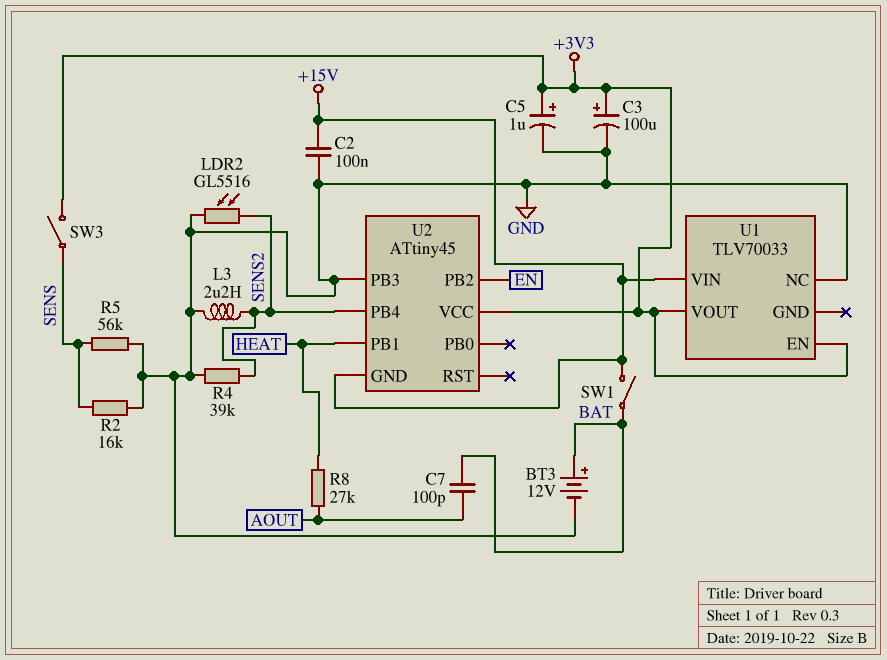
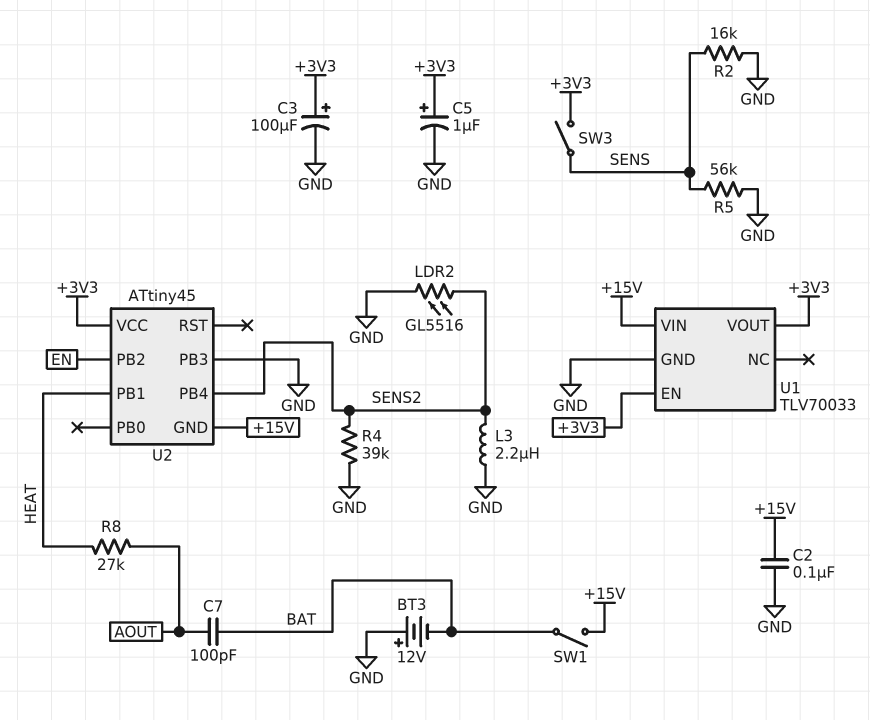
BT3: 12V (plus BAT, minus GND) -> 12V (plus GND, minus BAT)
U1 pin GND: none -> GND
U1 pin NC: GND -> none

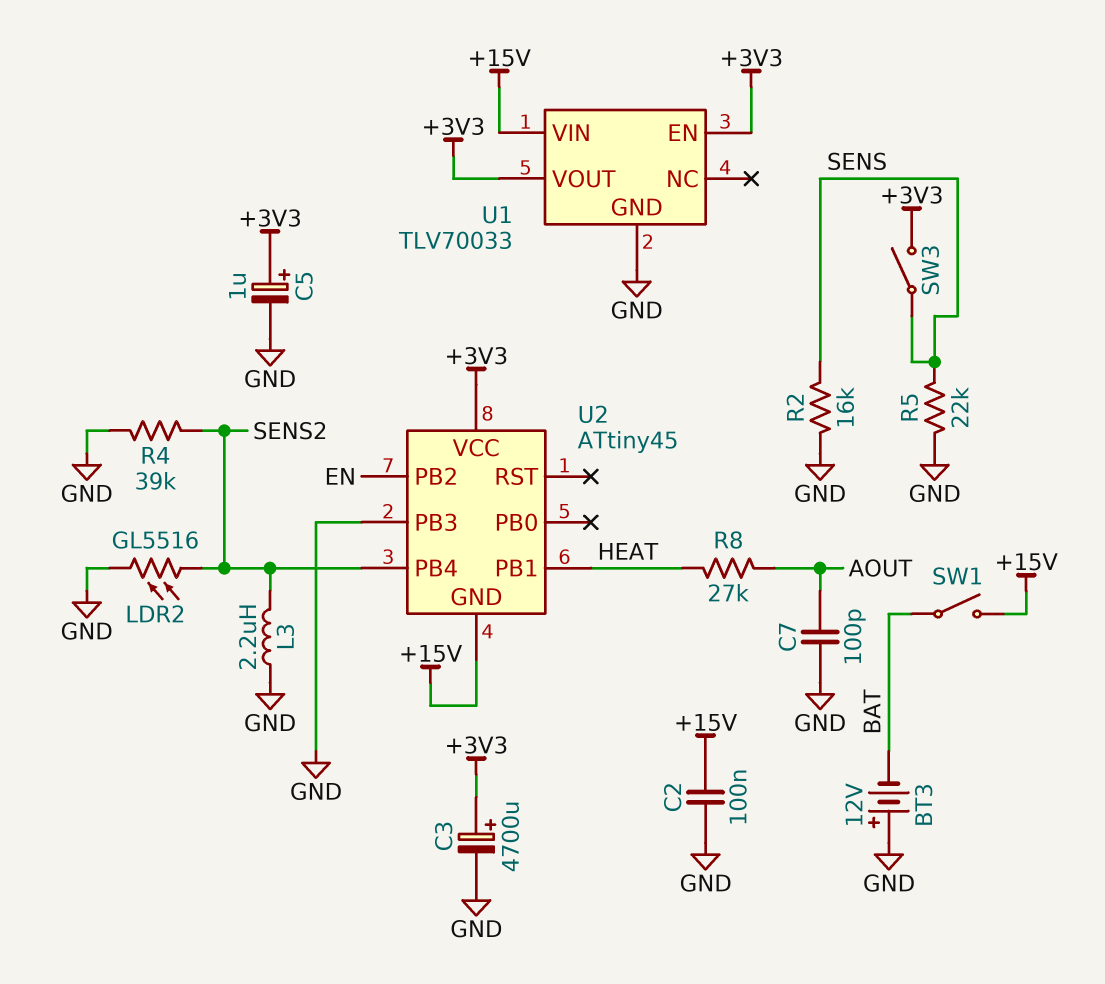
C3: 100uF (plus +3V3, minus GND) -> 4700uF (plus +3V3, minus GND)
C7: 100pF (AOUT, BAT) -> 100pF (AOUT, GND)
R5: 56k (GND, SENS) -> 22k (GND, SENS)

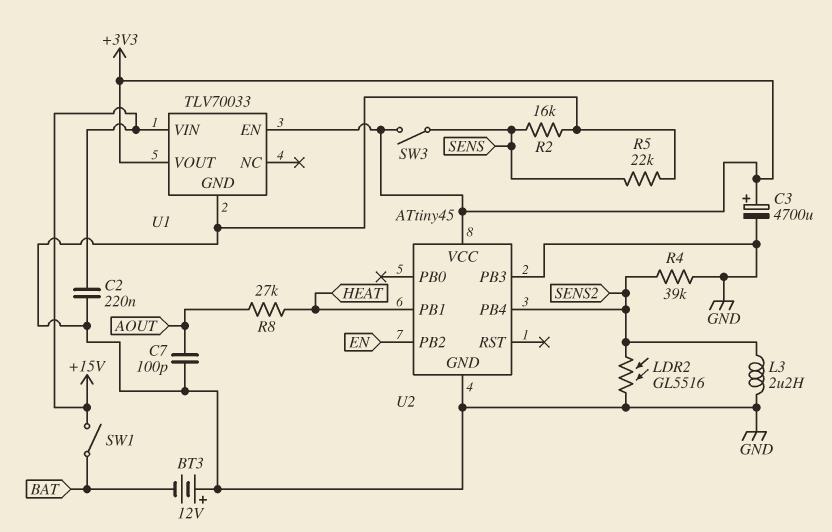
C2: 100nF (+15V, GND) -> 220nF (+15V, GND)
C5: 1uF (plus +3V3, minus GND) -> none
U2 pin GND: +15V -> GND

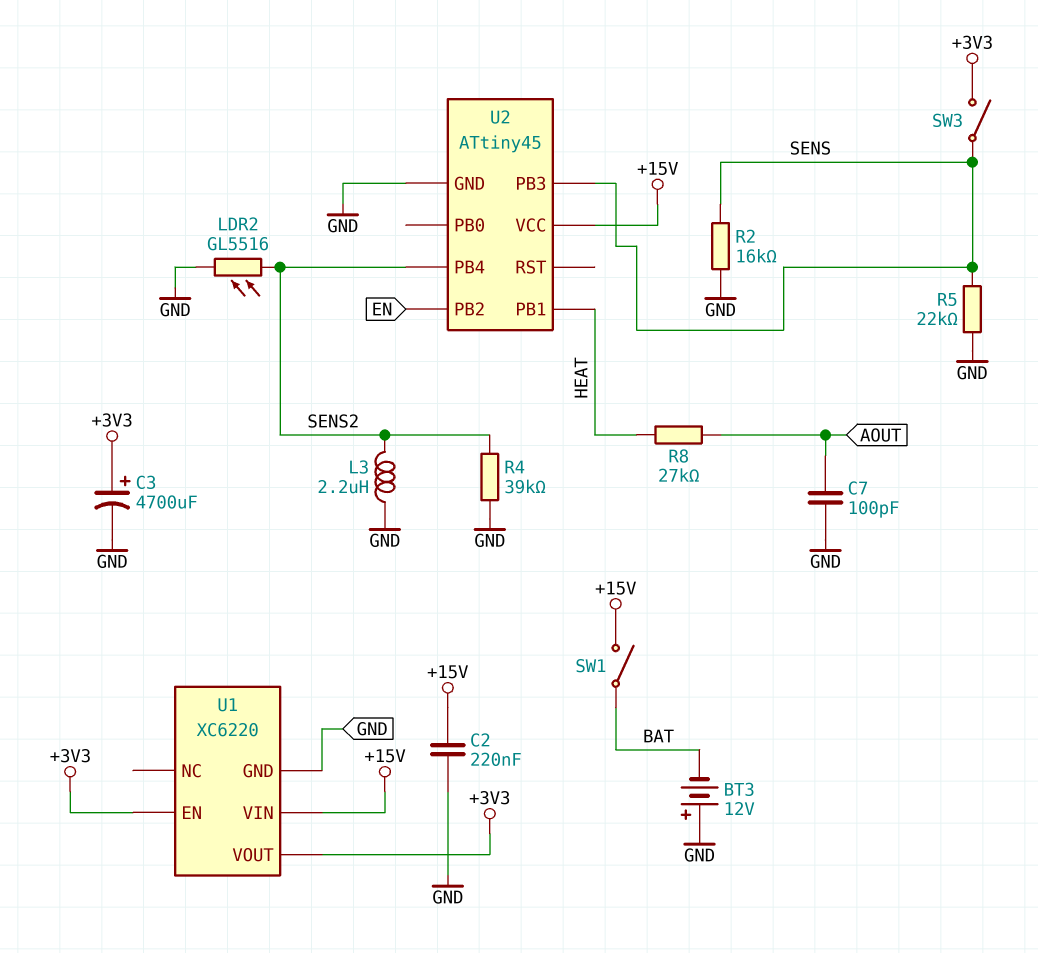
U1: TLV70033 -> XC6220
U2 pin PB3: GND -> SENS
U2 pin VCC: +3V3 -> +15V

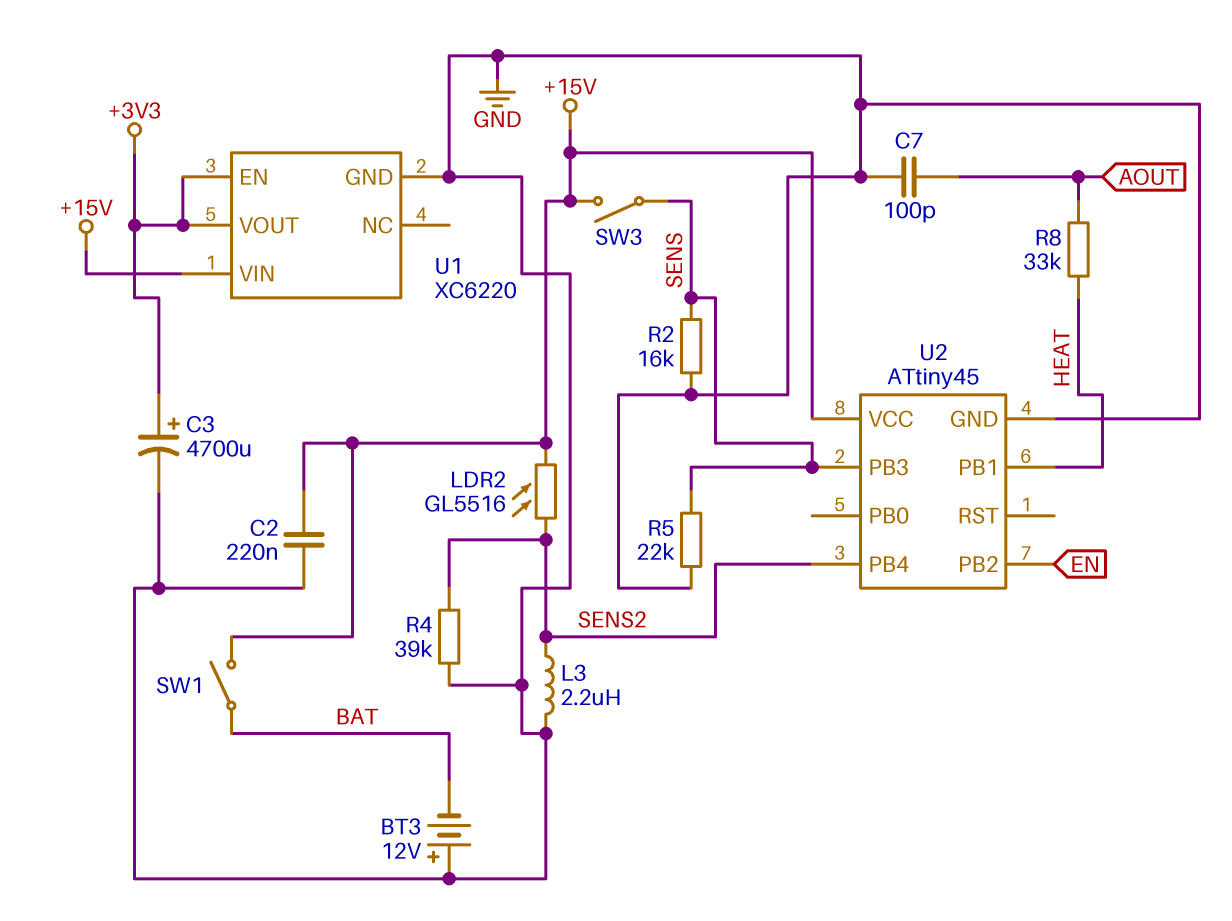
LDR2: GL5516 (GND, SENS2) -> GL5516 (+15V, SENS2)
R8: 27k (AOUT, HEAT) -> 33k (AOUT, HEAT)
SW3: switch (+3V3, SENS) -> switch (+15V, SENS)

